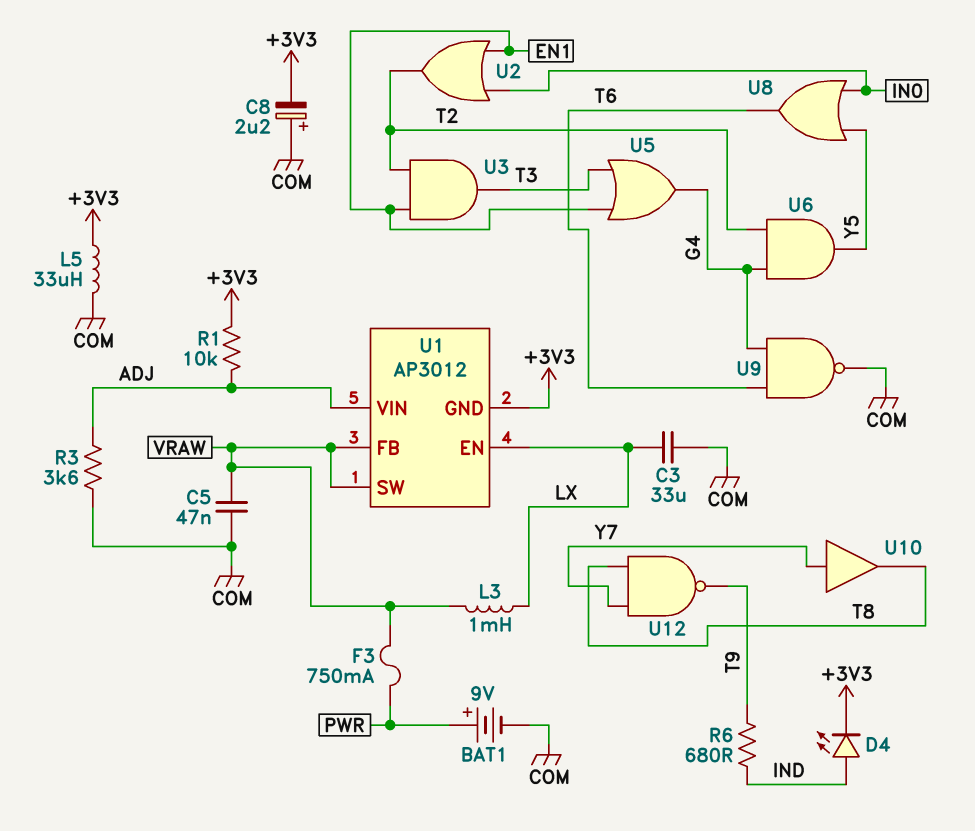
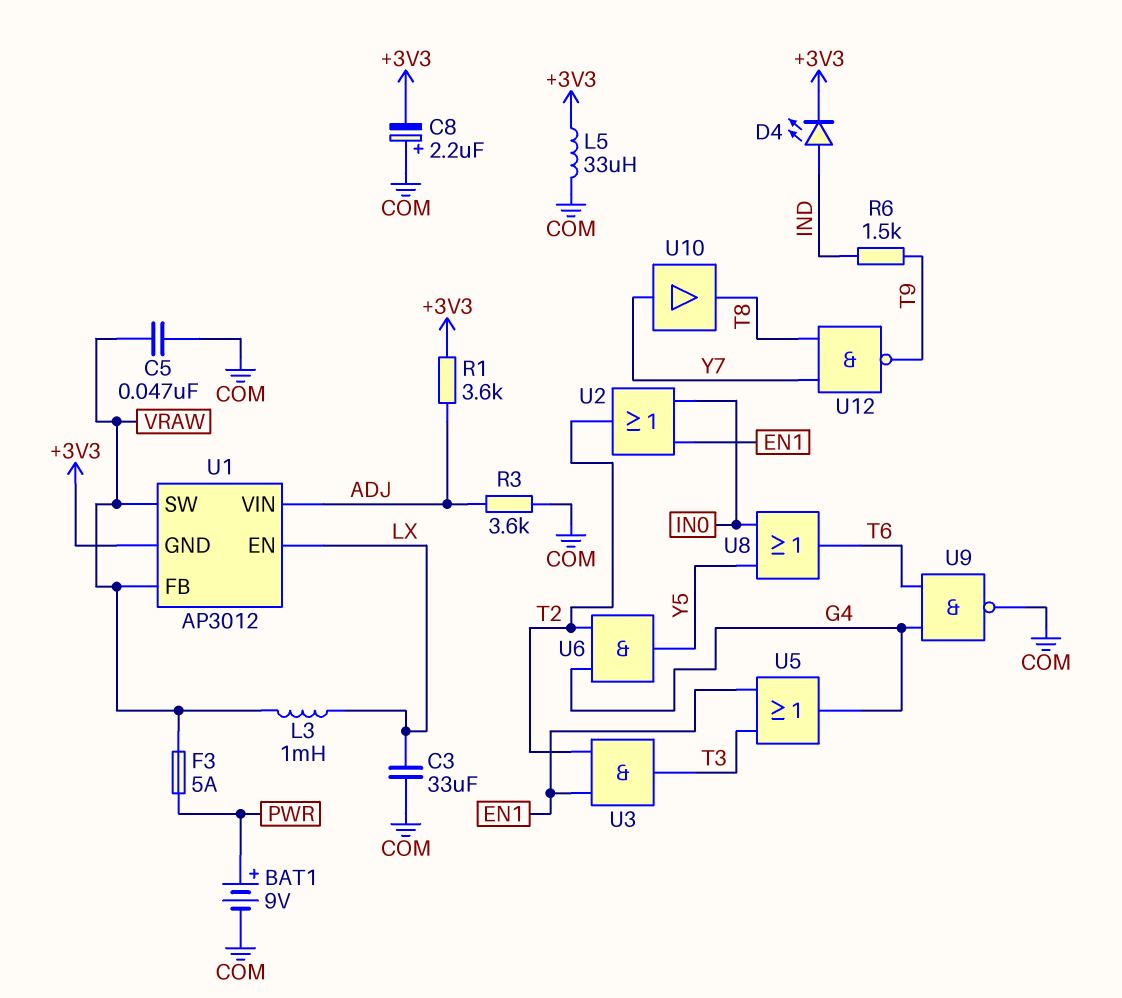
F3: 750mA (PWR, VRAW) -> 5A (PWR, VRAW)
R1: 10k (+3V3, ADJ) -> 3.6k (+3V3, ADJ)
R6: 680 (IND, T9) -> 1.5k (IND, T9)

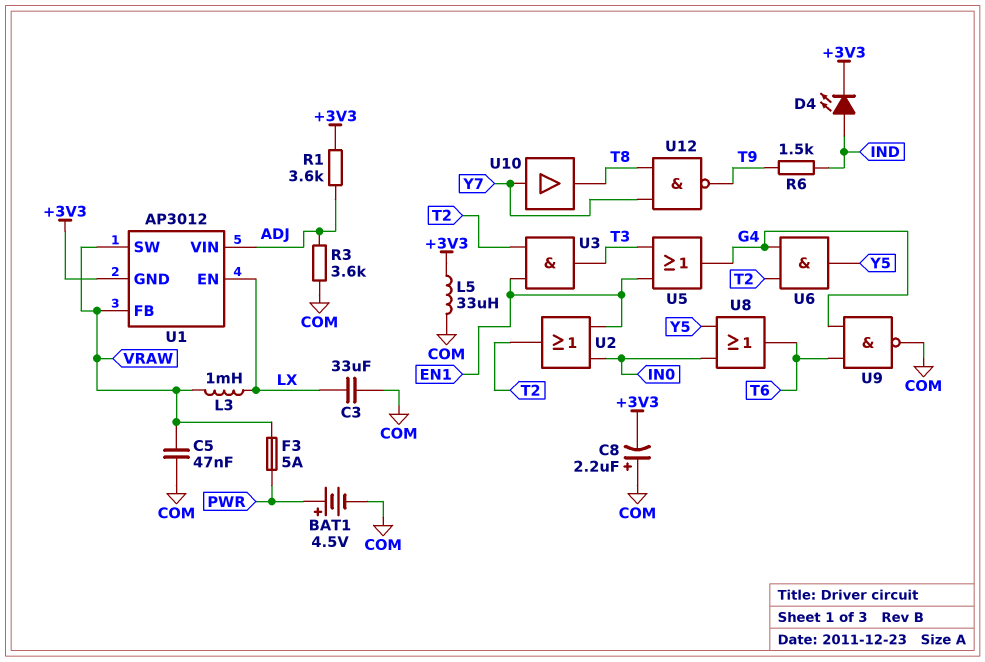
BAT1: 9V (plus PWR, minus COM) -> 4.5V (plus PWR, minus COM)

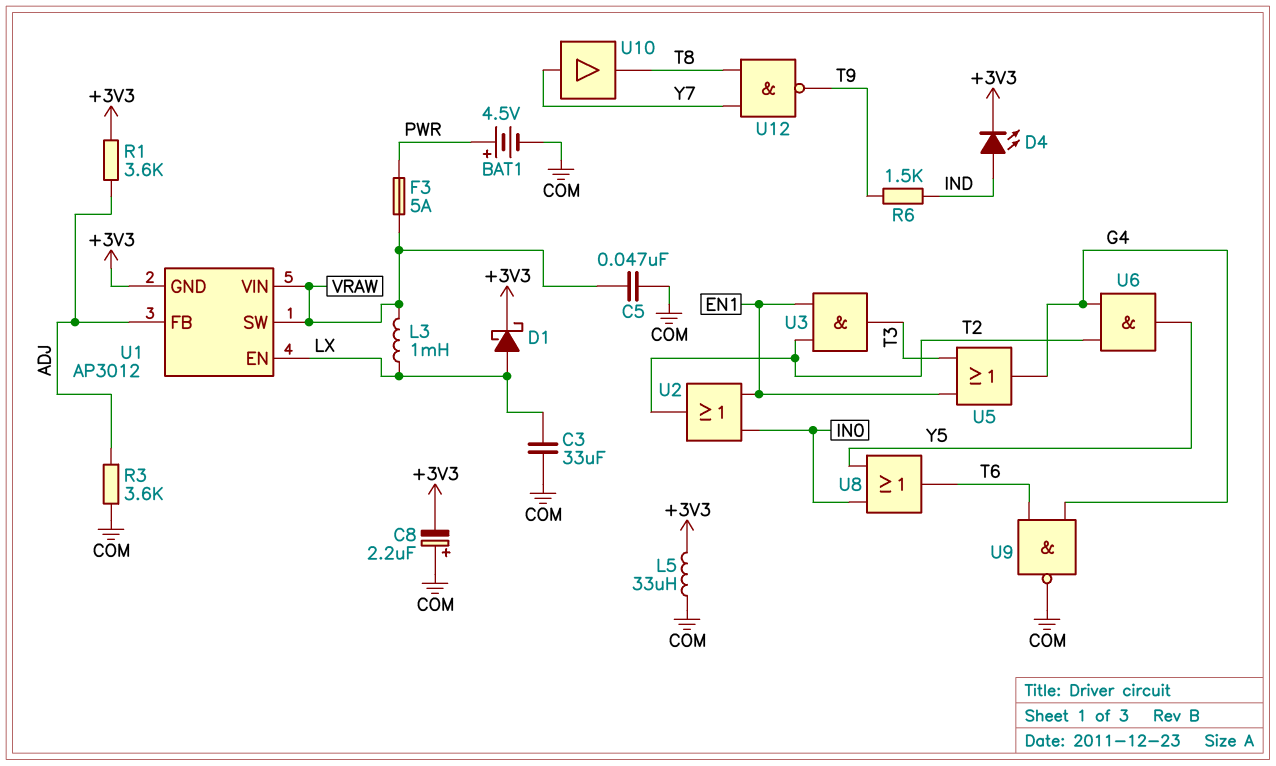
D1: none -> schottky (A LX, K +3V3)
U1 pin FB: VRAW -> ADJ
U1 pin VIN: ADJ -> VRAW

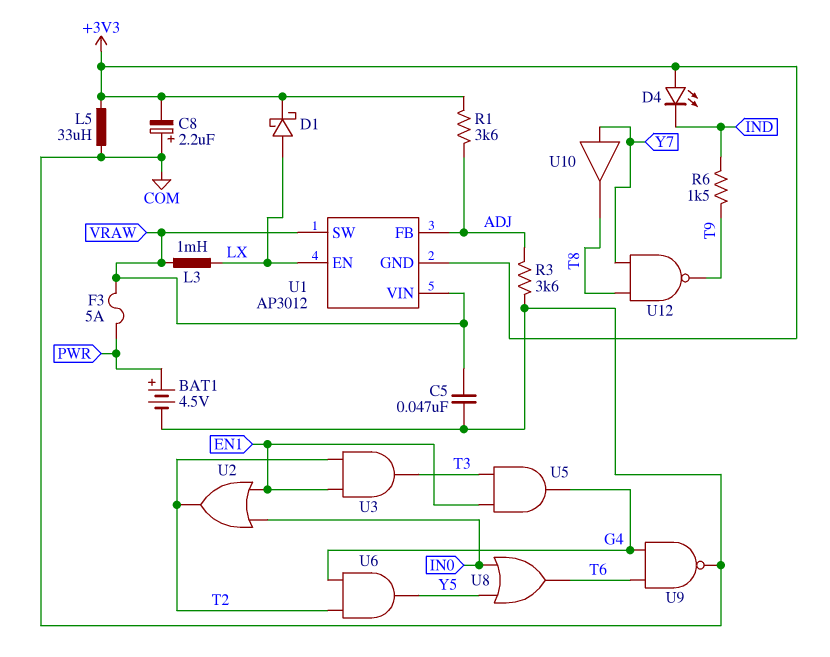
C3: 33uF (COM, LX) -> none
D4: LED (A IND, K +3V3) -> LED (A +3V3, K IND)
U5: OR (in EN1, in T3, out G4) -> AND (in EN1, in T3, out G4)

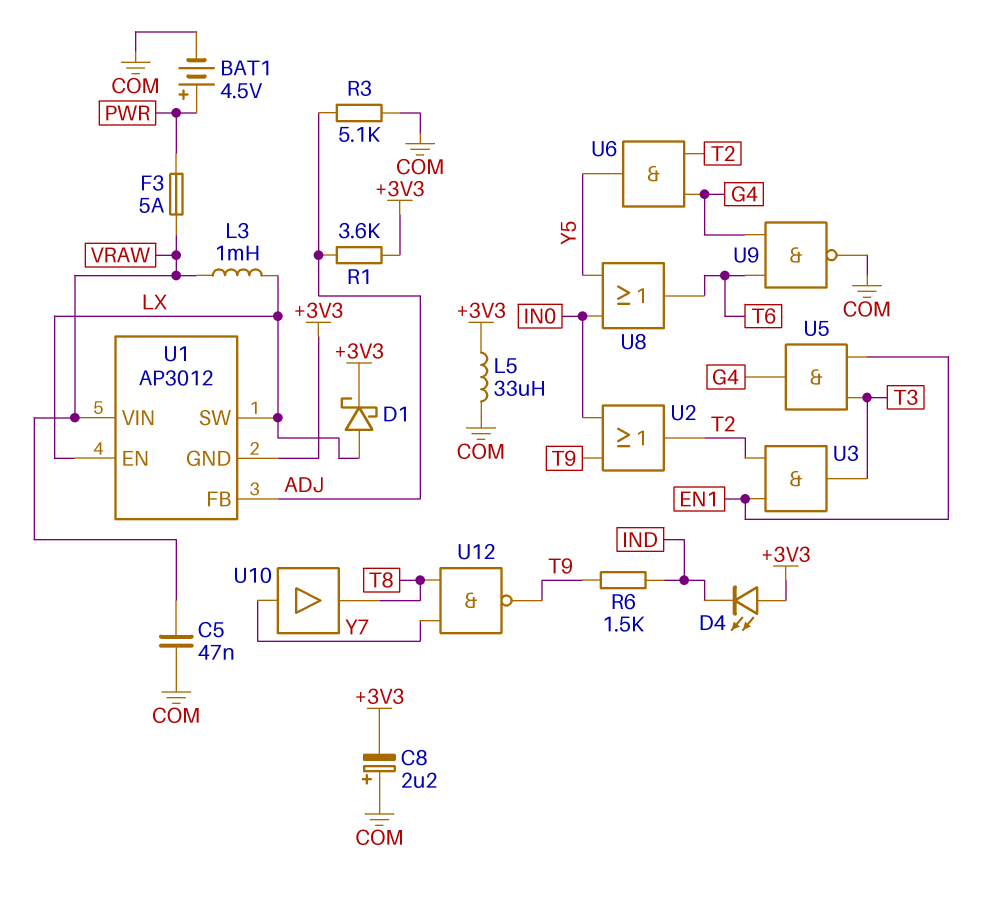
R3: 3.6k (ADJ, COM) -> 5.1k (ADJ, COM)
U1 pin SW: VRAW -> LX
U2: OR (in EN1, in IN0, out T2) -> OR (in IN0, in T9, out T2)

